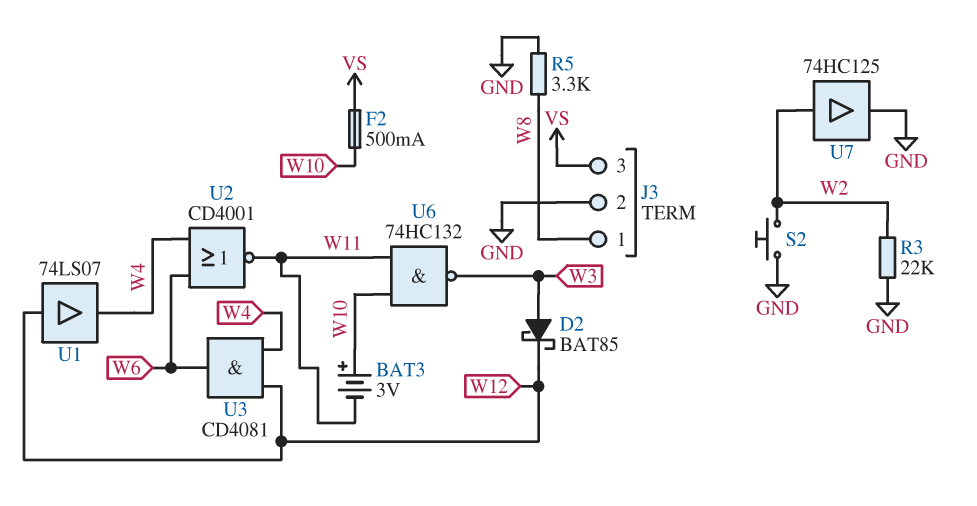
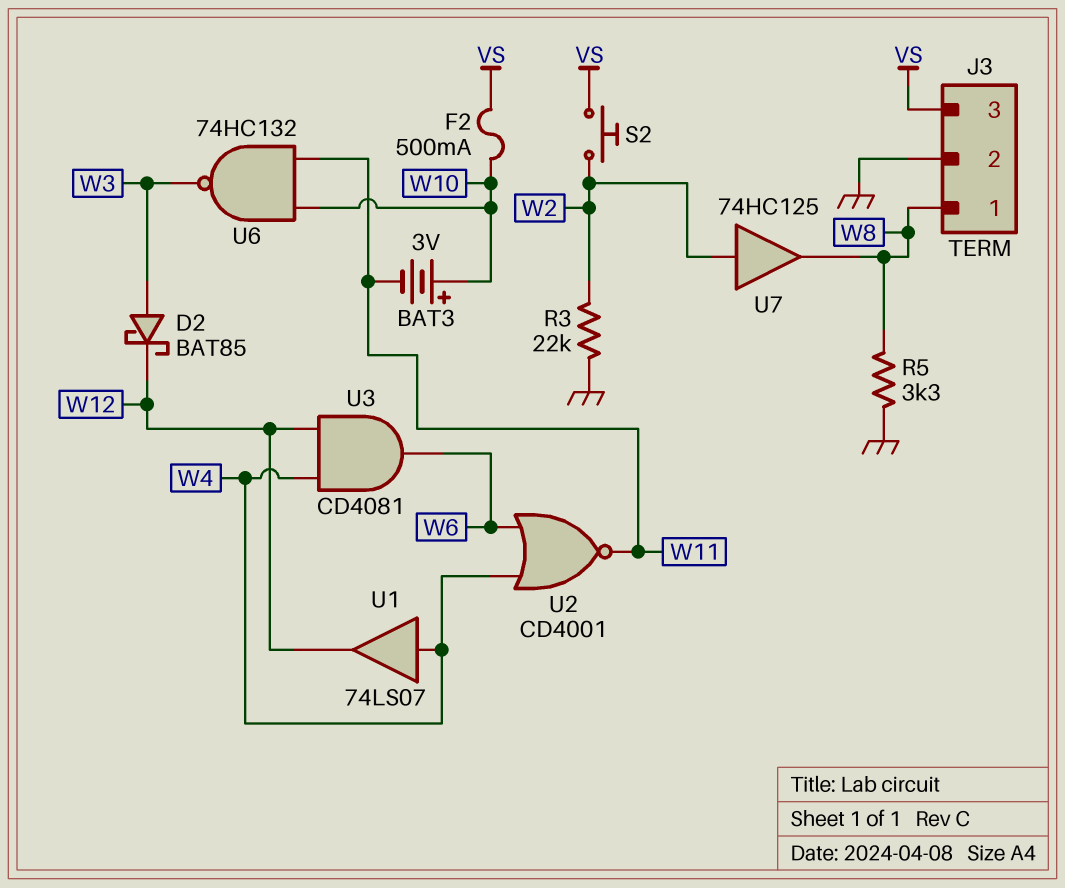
S2: button (GND, W2) -> button (VS, W2)
U1: buffer 74LS07 (in W12, out W4) -> buffer 74LS07 (in W4, out W12)
U7: buffer 74HC125 (in W2, out GND) -> buffer 74HC125 (in W2, out W8)

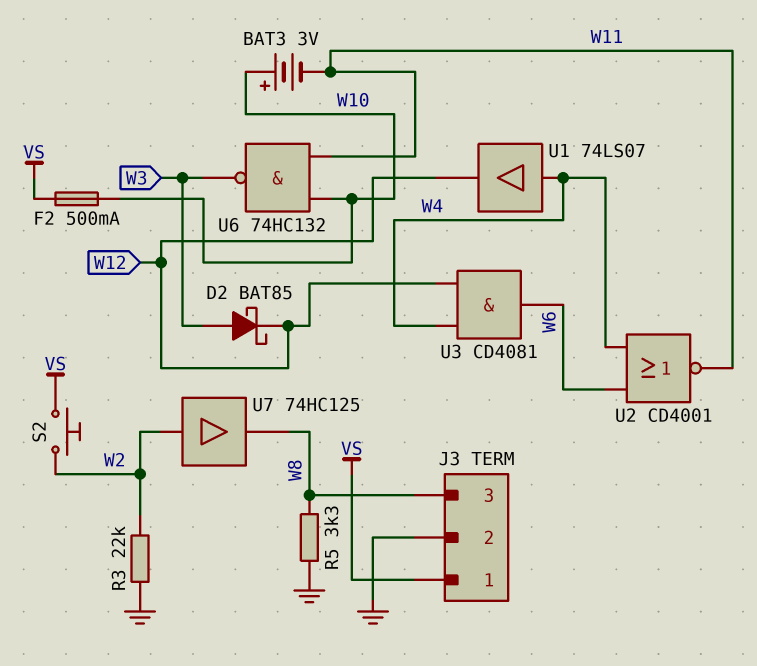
J3 pin 1: W8 -> VS
J3 pin 3: VS -> W8

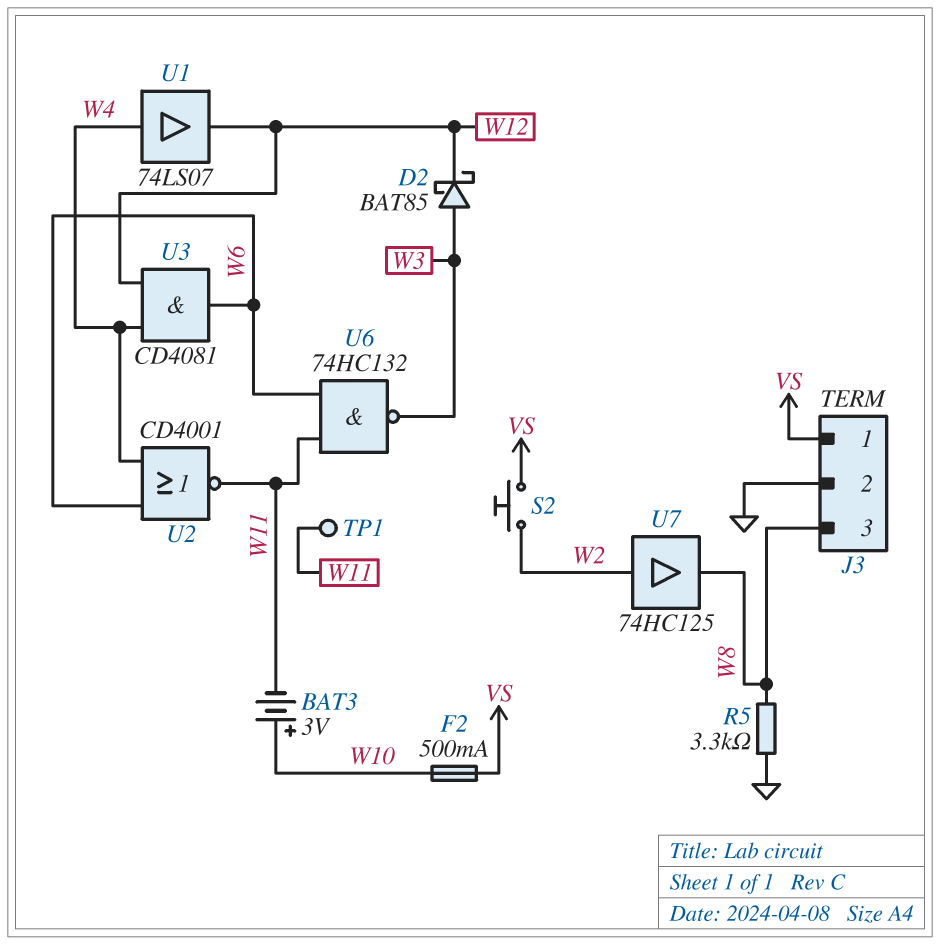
R3: 22k (GND, W2) -> none
TP1: none -> test point (W11)
U6: NAND 74HC132 (in W10, in W11, out W3) -> NAND 74HC132 (in W6, in W11, out W3)

